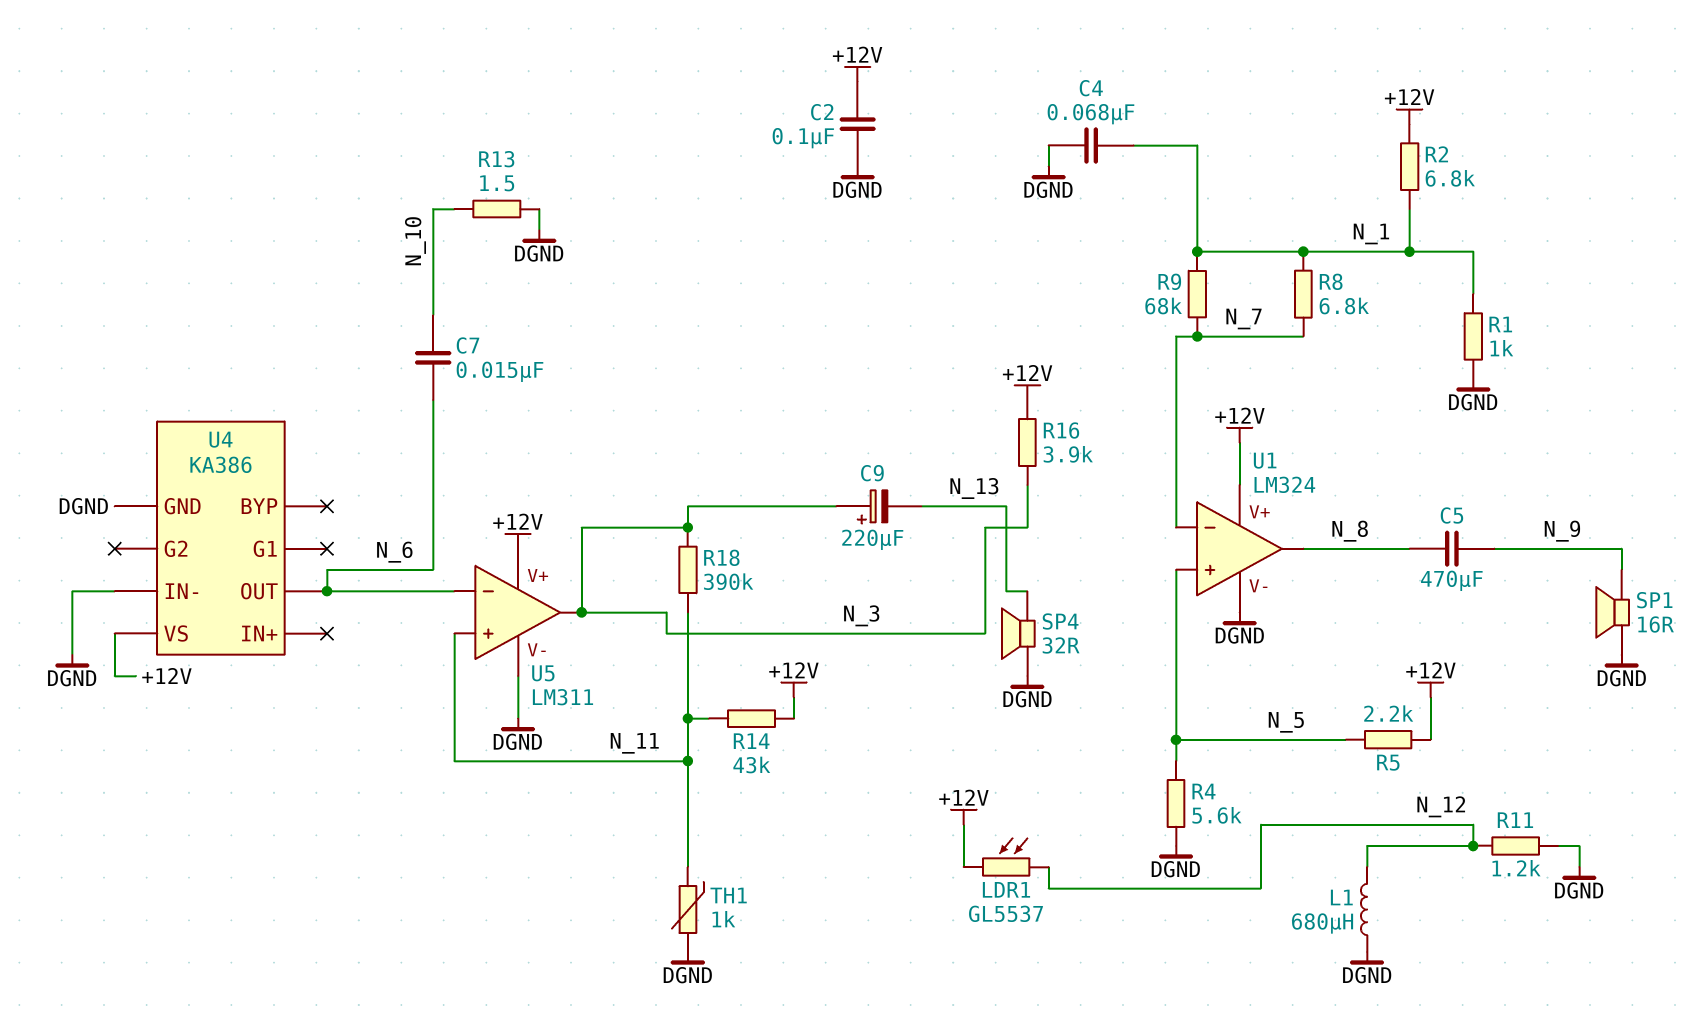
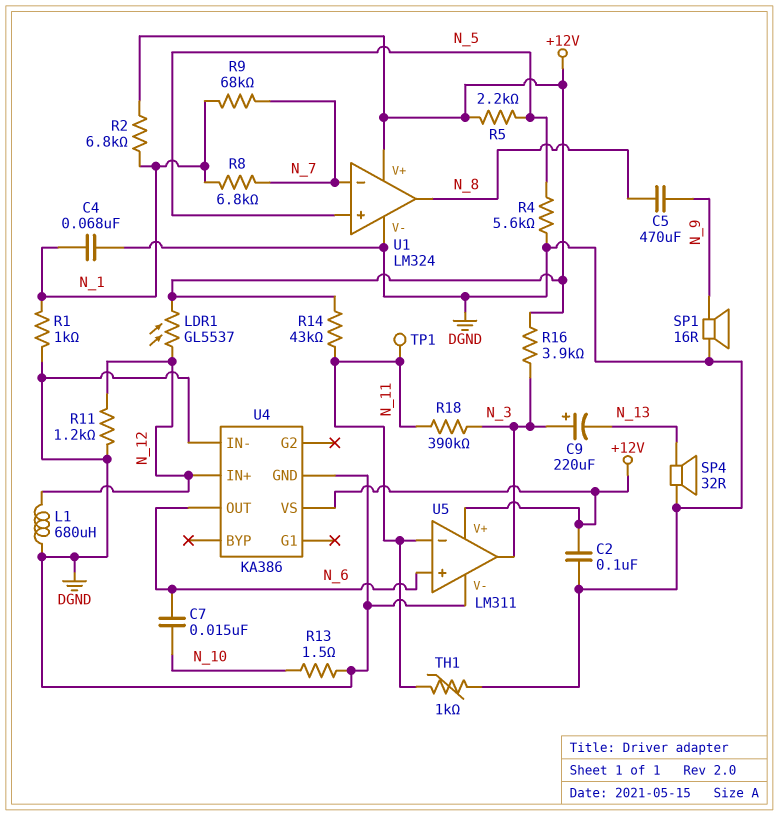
TP1: none -> test point (N_11)
U4 pin IN+: none -> N_12
U5 pin in+: N_11 -> N_6
U5 pin in-: N_6 -> N_11

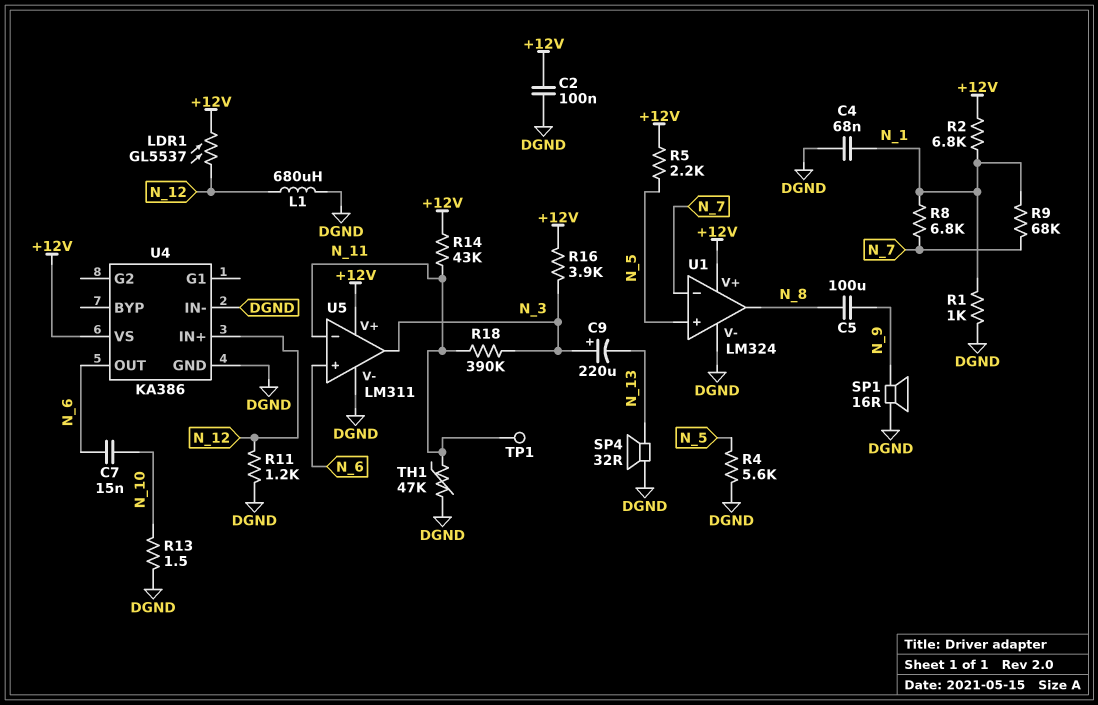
C5: 470uF (N_8, N_9) -> 100uF (N_8, N_9)
TH1: 1k (DGND, N_11) -> 47k (DGND, N_11)

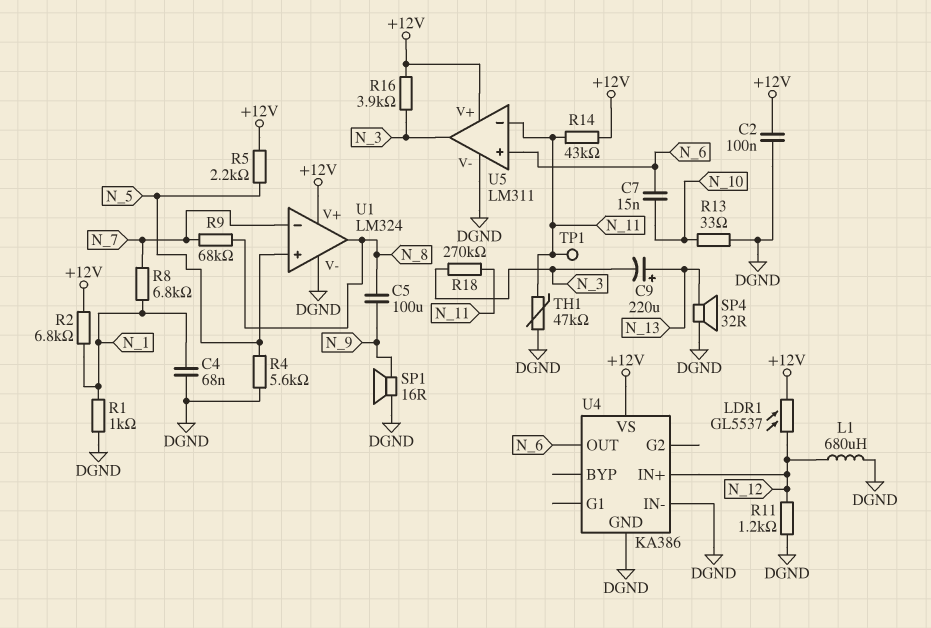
C9: 220uF (plus N_3, minus N_13) -> 220uF (plus N_13, minus N_3)
R9: 68k (N_1, N_7) -> 68k (N_7, N_8)
R13: 1.5 (DGND, N_10) -> 33 (DGND, N_10)
R18: 390k (N_3, N_11) -> 270k (N_3, N_11)

